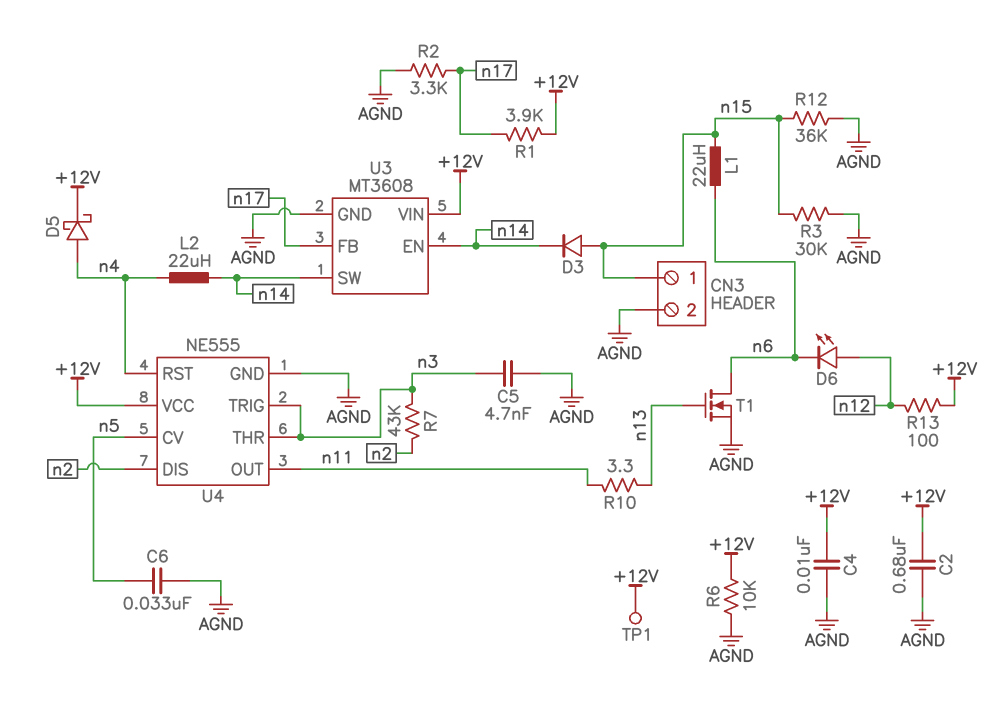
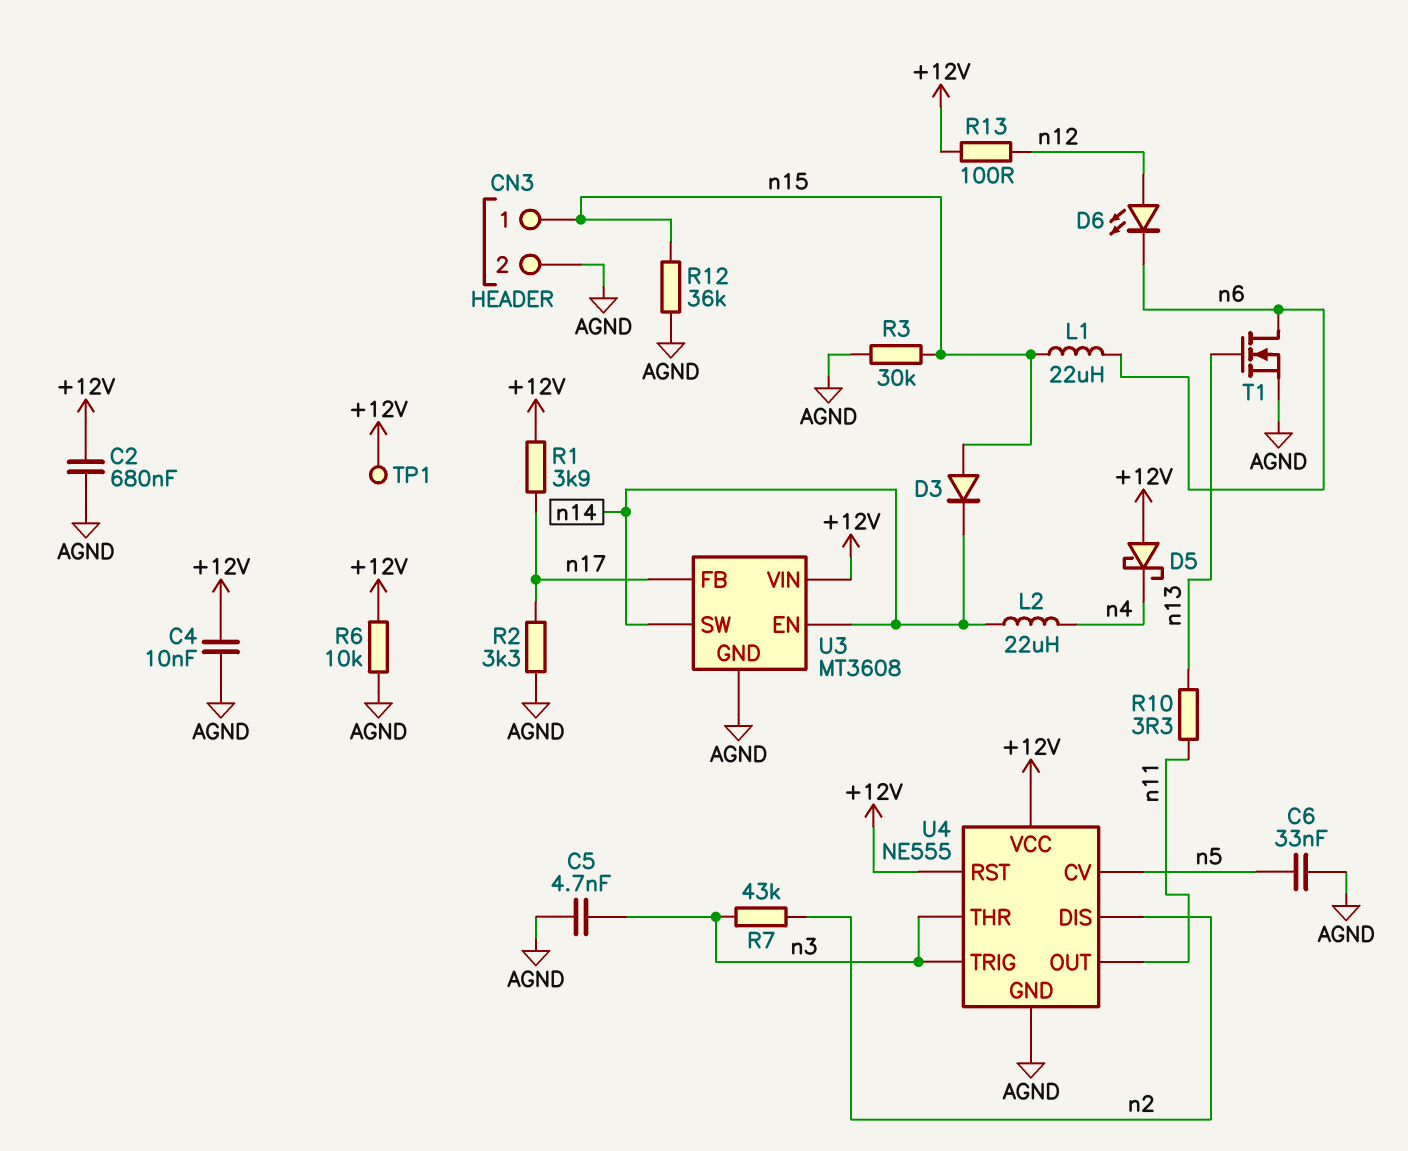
D5: schottky (A n4, K +12V) -> schottky (A +12V, K n4)
U4 pin RST: n4 -> +12V

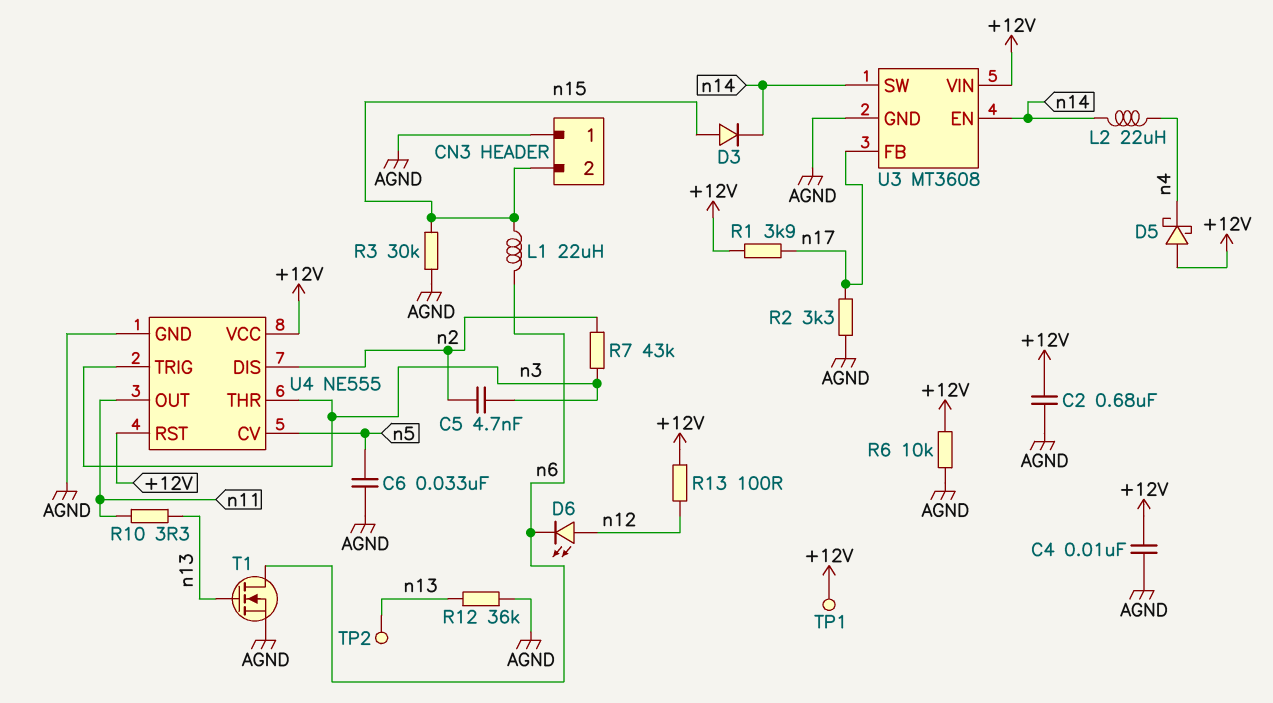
C5: 4.7nF (AGND, n3) -> 4.7nF (n2, n3)
CN3 pin 1: n15 -> AGND
CN3 pin 2: AGND -> n15
R12: 36k (AGND, n15) -> 36k (AGND, n13)
TP2: none -> test point (n13)

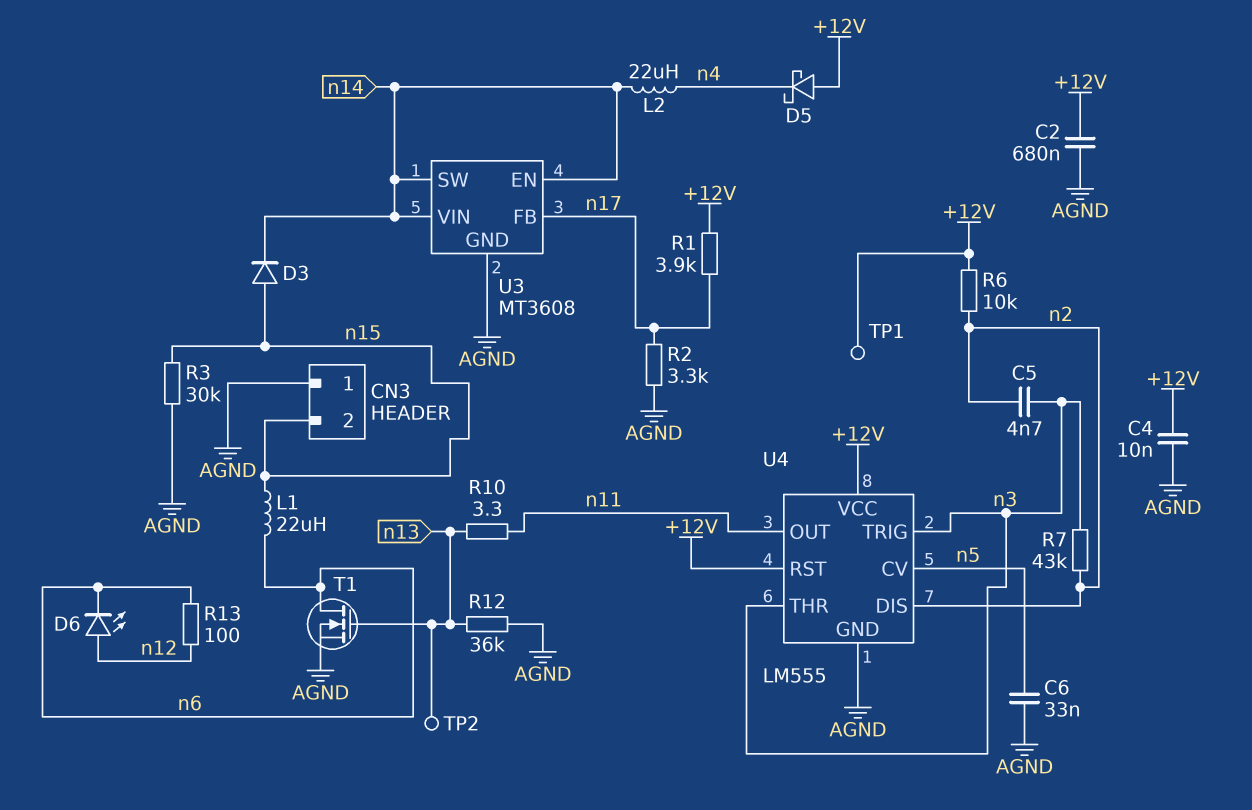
R6: 10k (+12V, AGND) -> 10k (+12V, n2)
R13: 100 (+12V, n12) -> 100 (n6, n12)
U3 pin VIN: +12V -> n14
U4: NE555 -> LM555

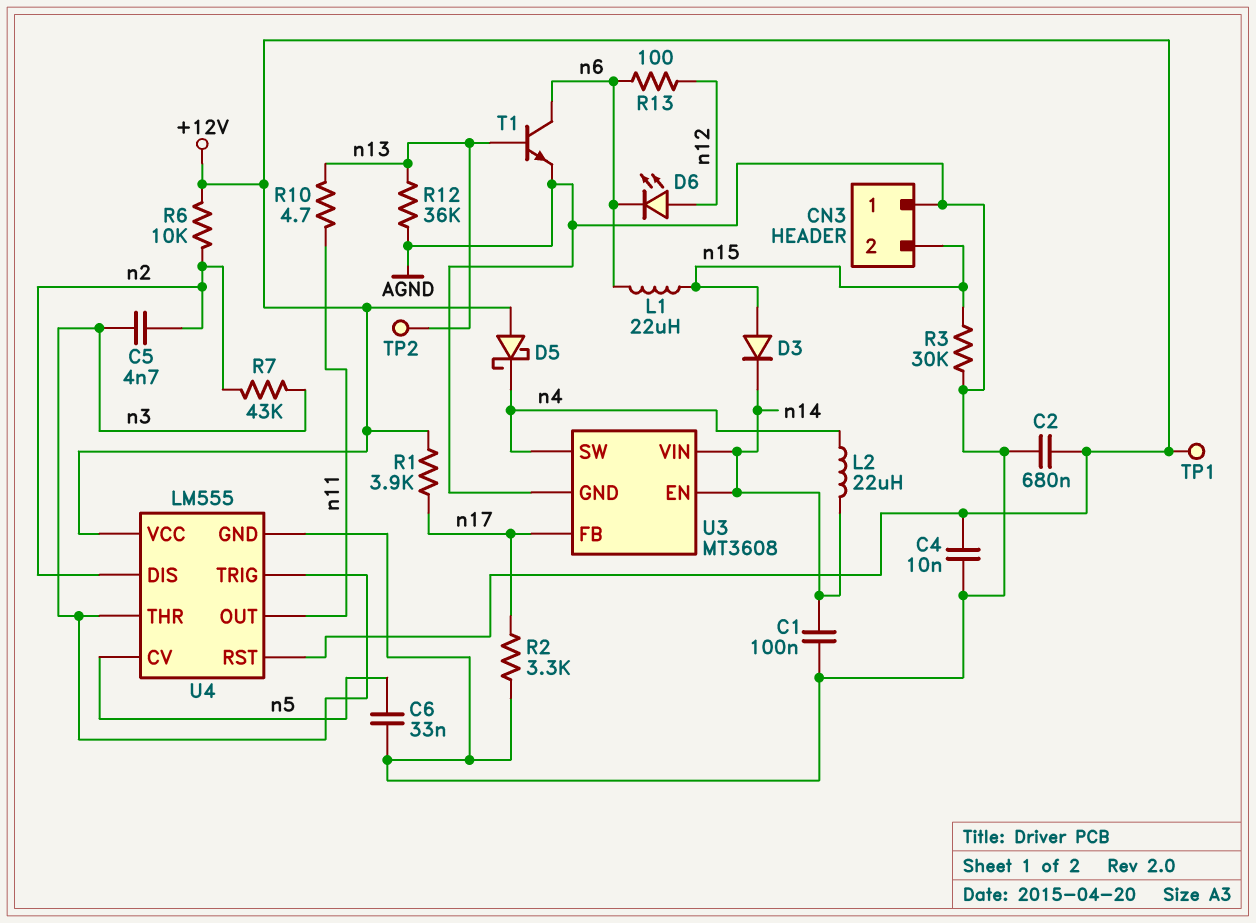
C1: none -> 100nF (AGND, n14)
R10: 3.3 (n11, n13) -> 4.7 (n11, n13)
T1: NMOS (G n13, D n6, S AGND) -> NPN (B n13, C n6, E AGND)
U3 pin SW: n14 -> n4

